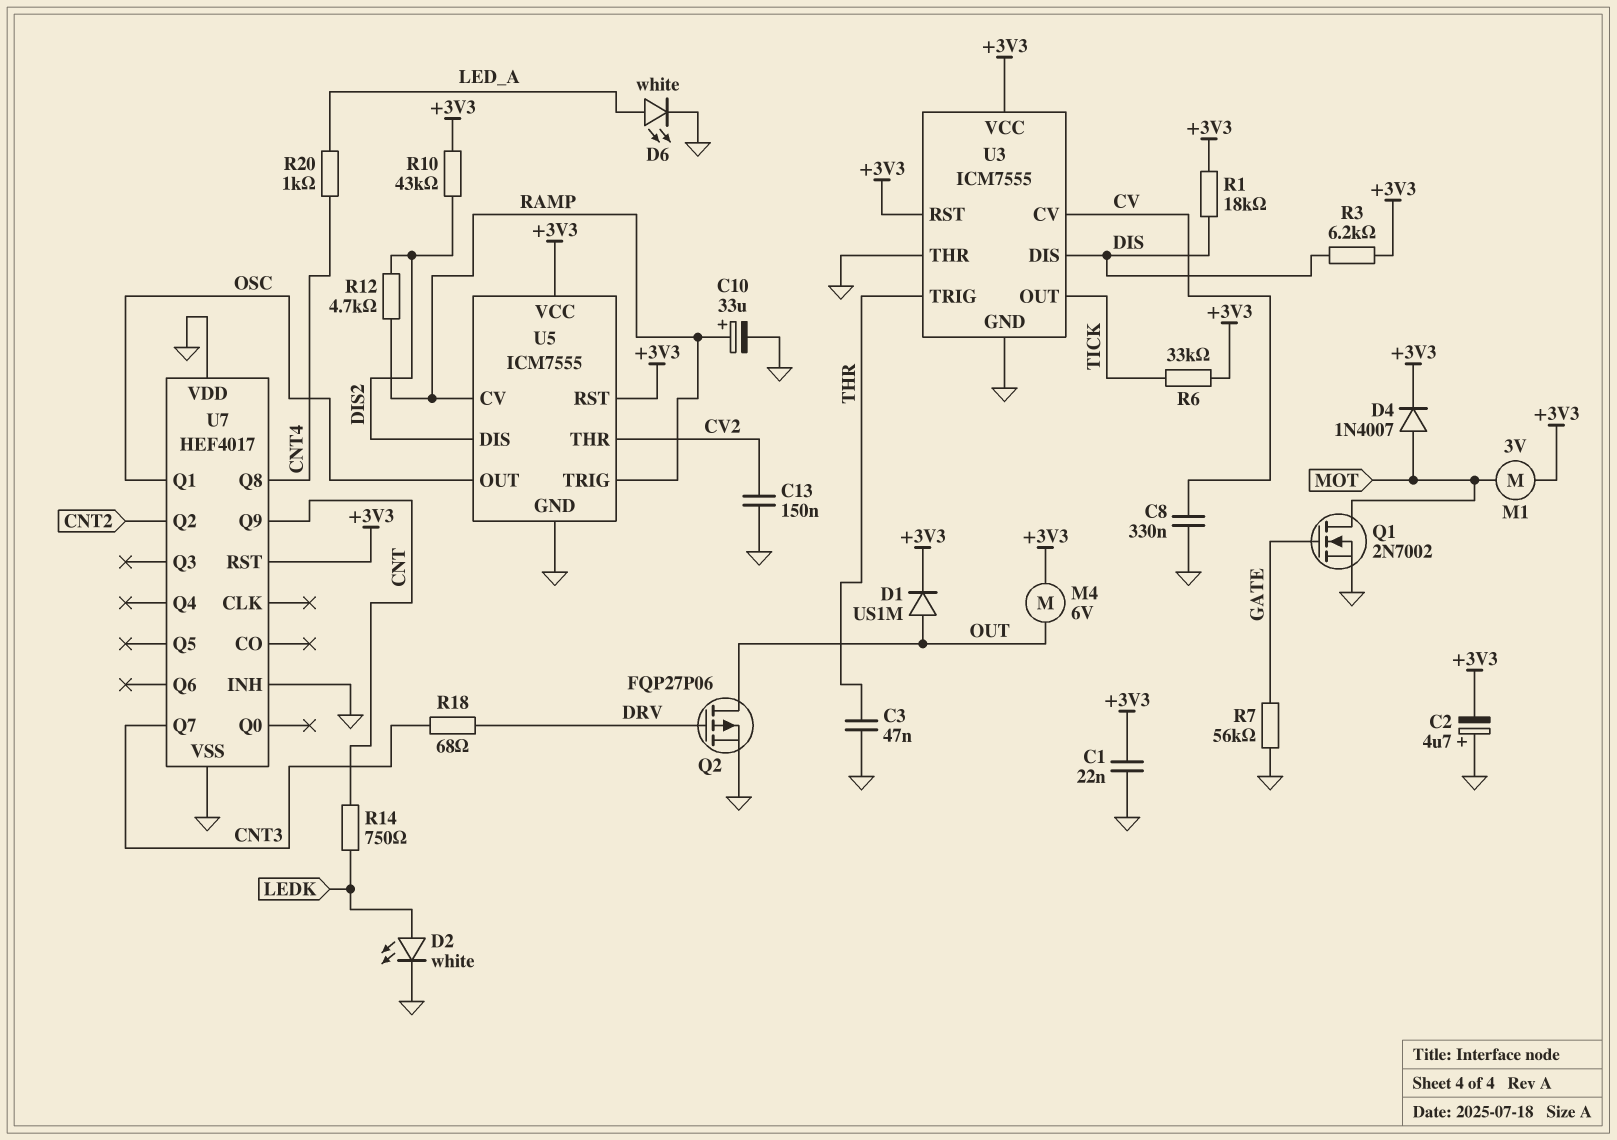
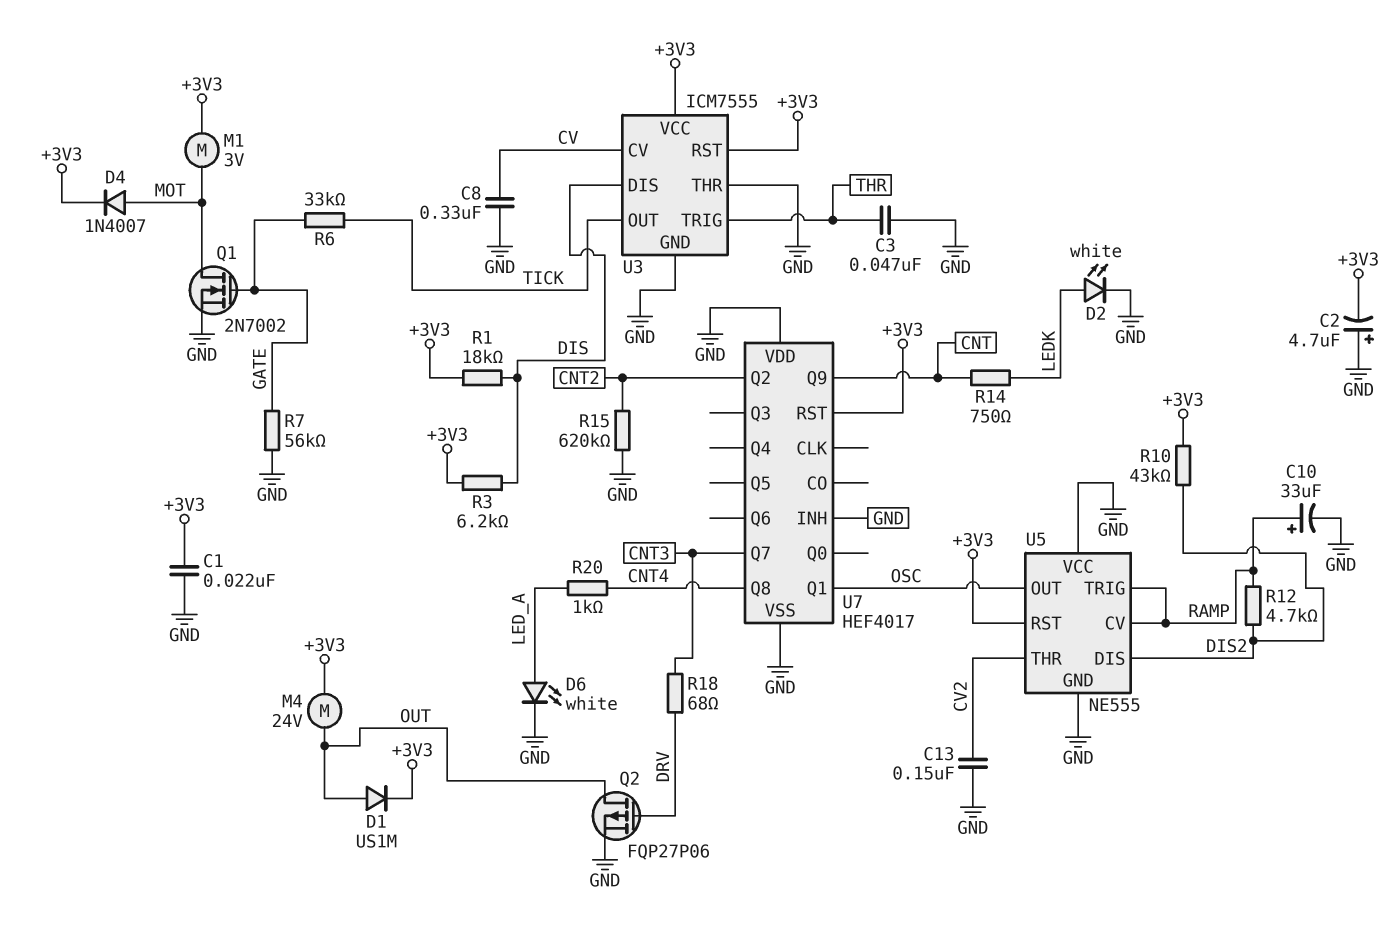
M4: motor 6V (+3V3, OUT) -> motor 24V (+3V3, OUT)
R6: 33k (+3V3, TICK) -> 33k (GATE, TICK)
R15: none -> 620k (CNT2, GND)
U5: ICM7555 -> NE555
U5 pin VCC: +3V3 -> GND

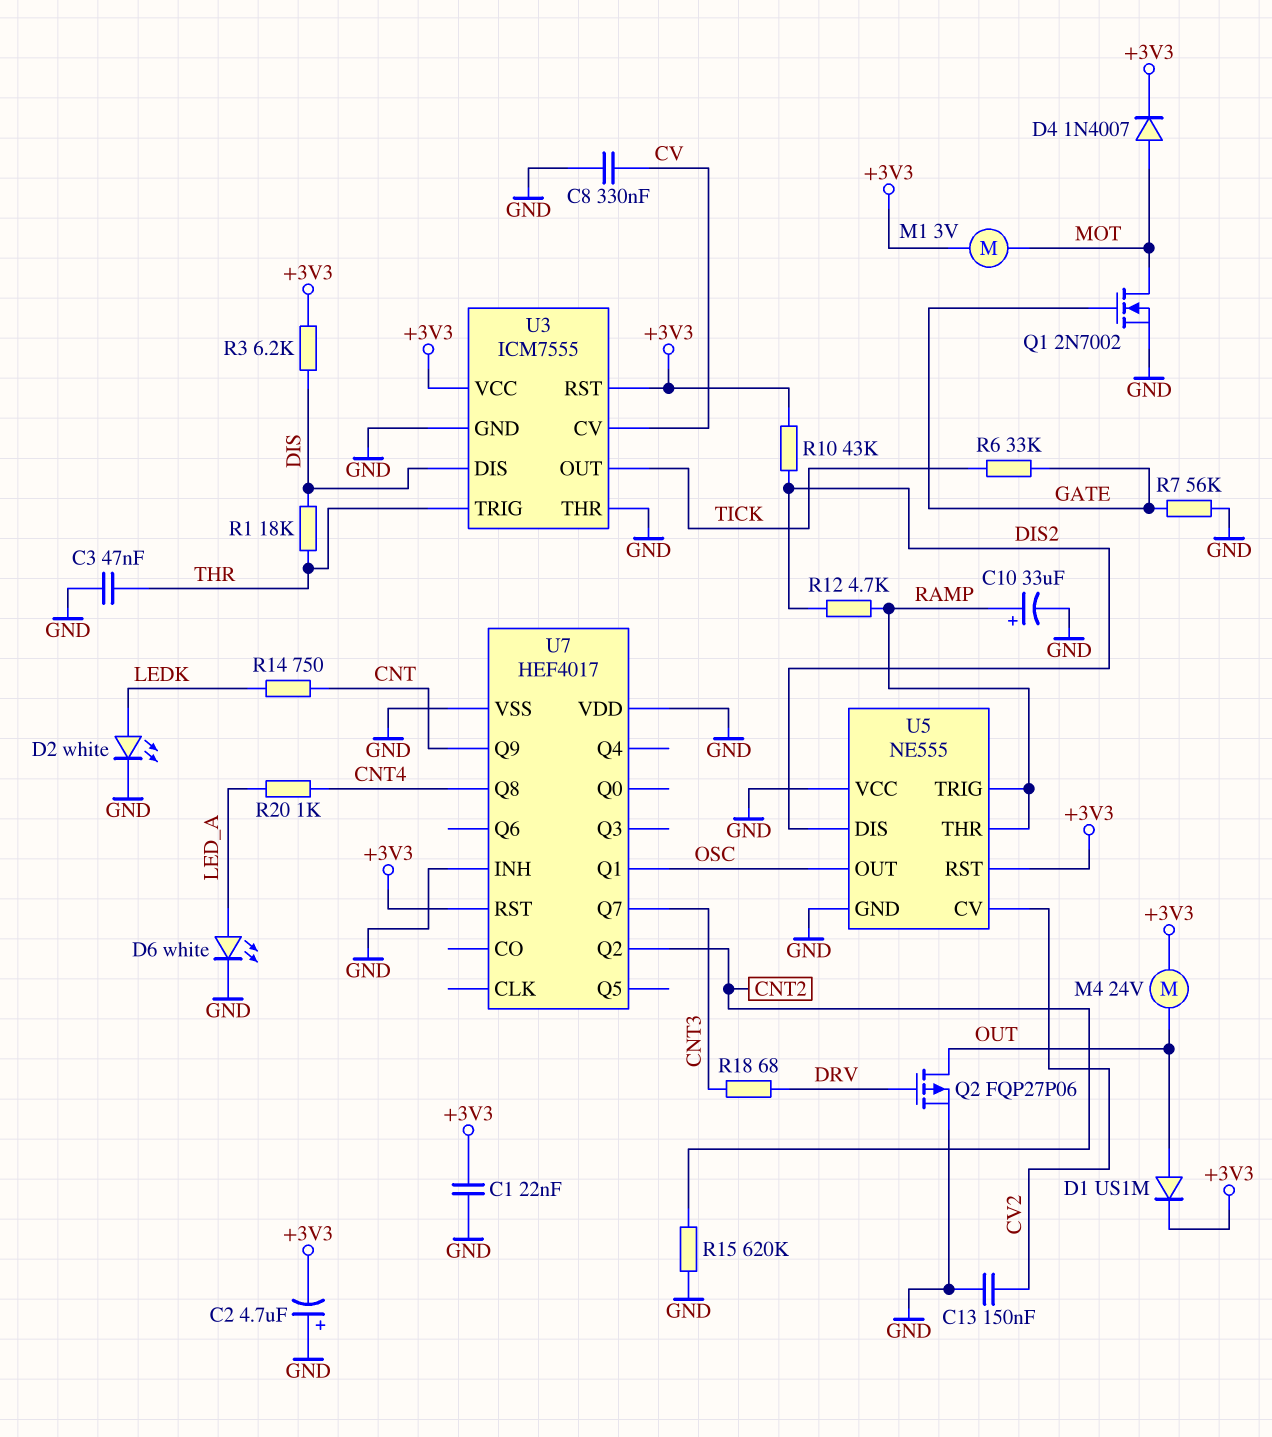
R1: 18k (+3V3, DIS) -> 18k (DIS, THR)
U5 pin CV: RAMP -> CV2
U5 pin THR: CV2 -> RAMP

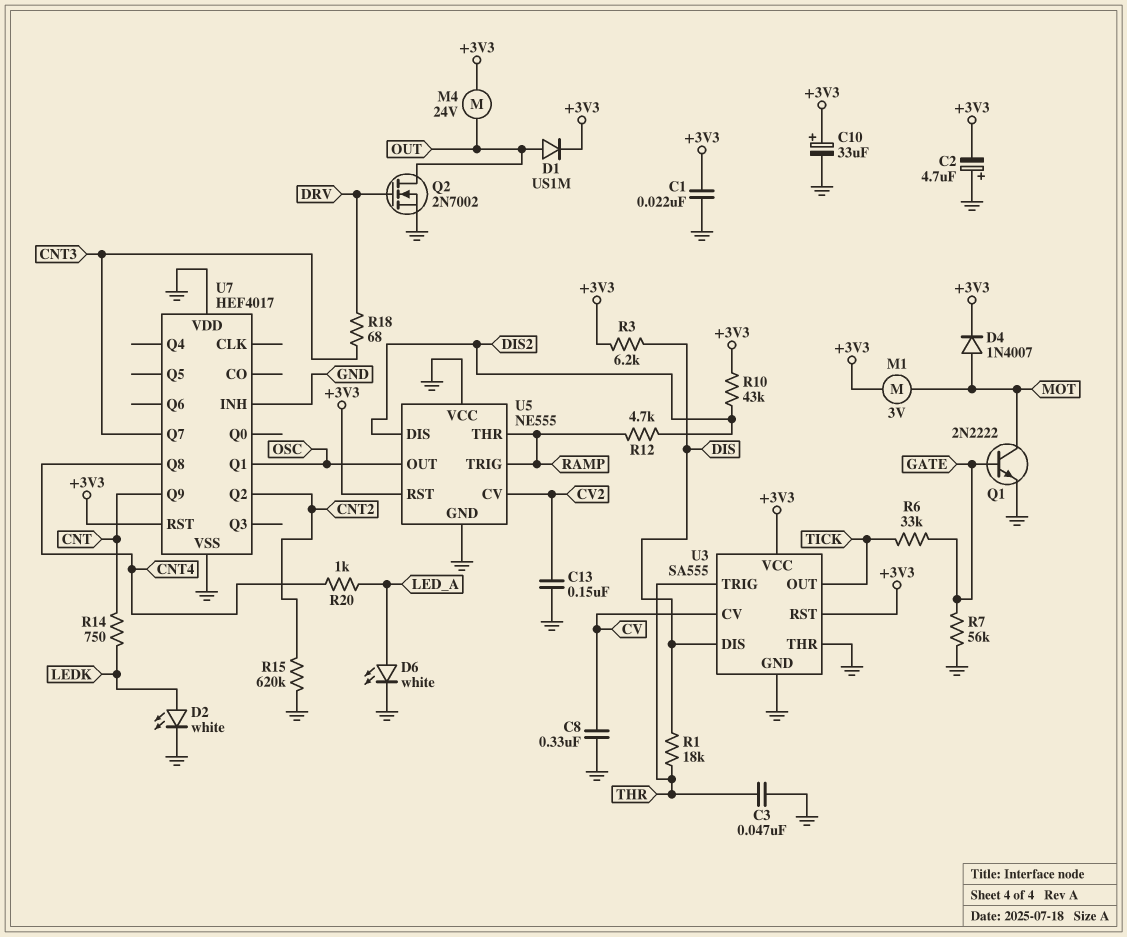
C10: 33uF (plus RAMP, minus GND) -> 33uF (plus +3V3, minus GND)
Q1: NMOS 2N7002 (G GATE, D MOT, S GND) -> NPN 2N2222 (B GATE, C MOT, E GND)
Q2: PMOS FQP27P06 (G DRV, D OUT, S GND) -> NMOS 2N7002 (G DRV, D OUT, S GND)
U3: ICM7555 -> SA555

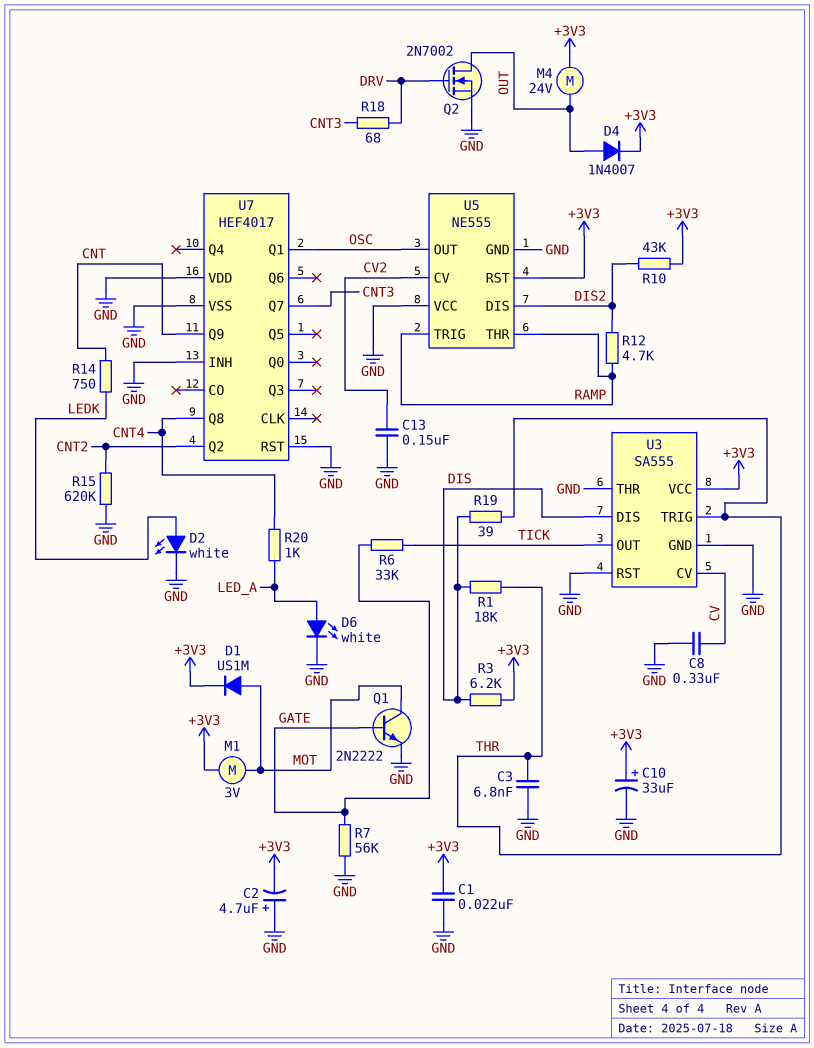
C3: 47nF (GND, THR) -> 6.8nF (GND, THR)
D1: diode US1M (A OUT, K +3V3) -> diode US1M (A MOT, K +3V3)
D4: diode 1N4007 (A MOT, K +3V3) -> diode 1N4007 (A OUT, K +3V3)
R19: none -> 39 (DIS, THR)
U3 pin RST: +3V3 -> GND
U7 pin RST: +3V3 -> GND

